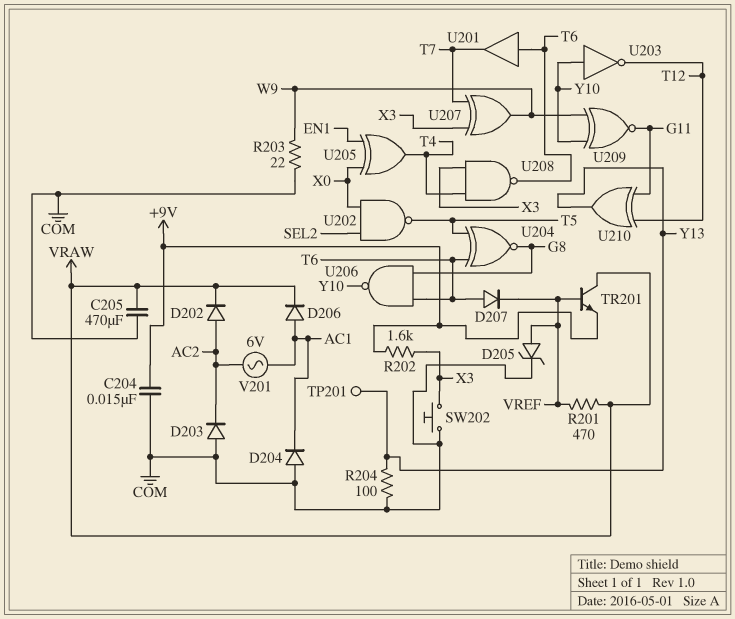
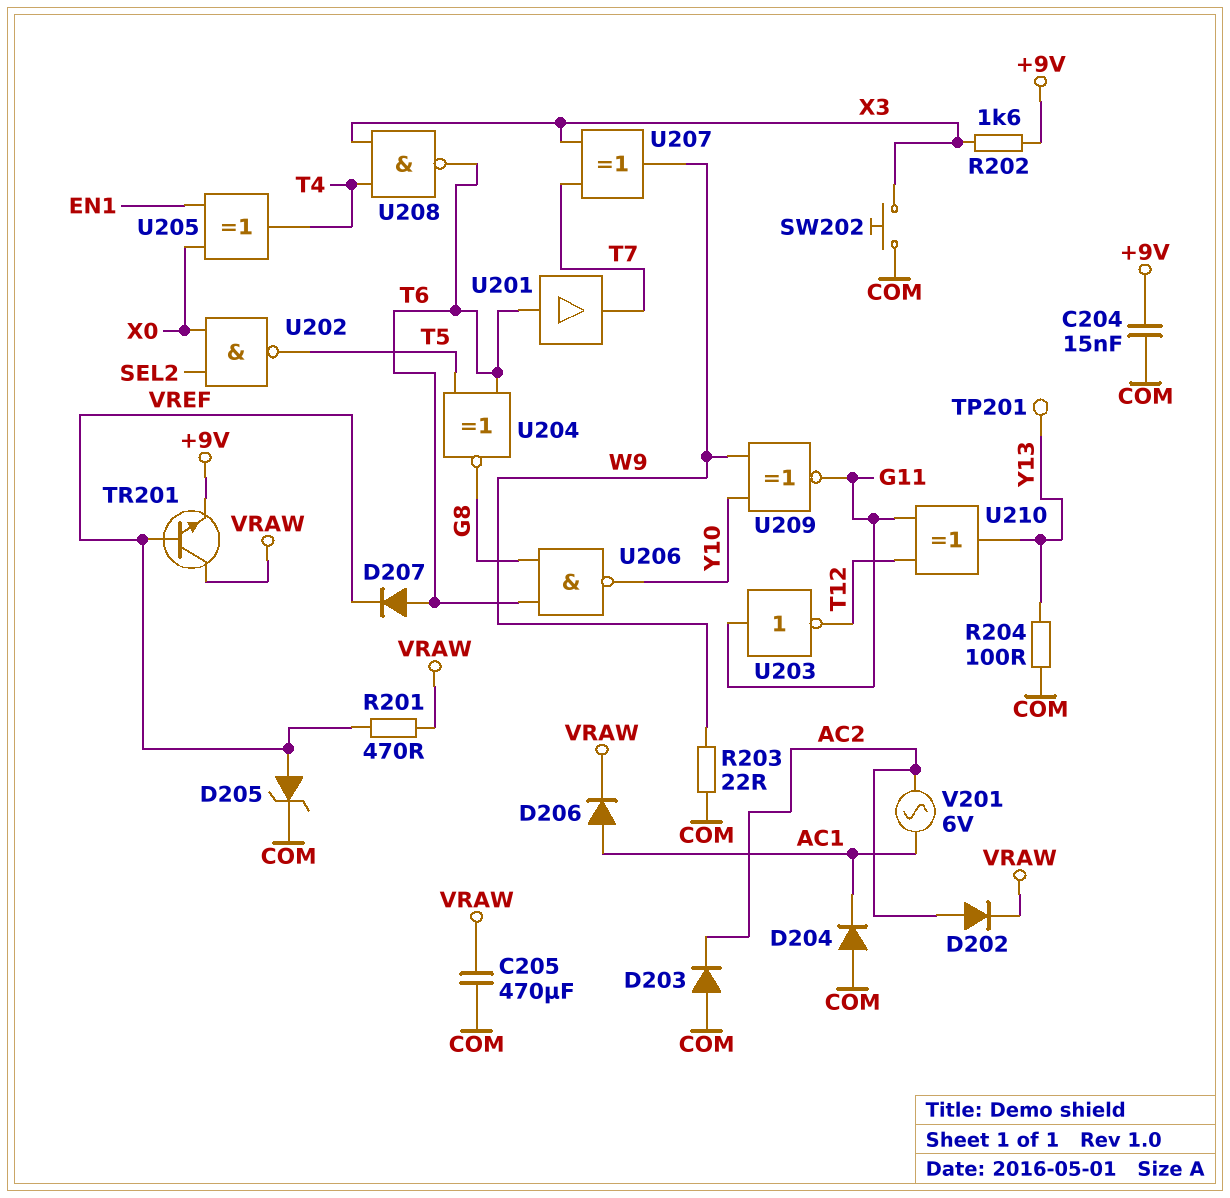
U203: NOT (in Y10, out T12) -> NOT (in G11, out T12)

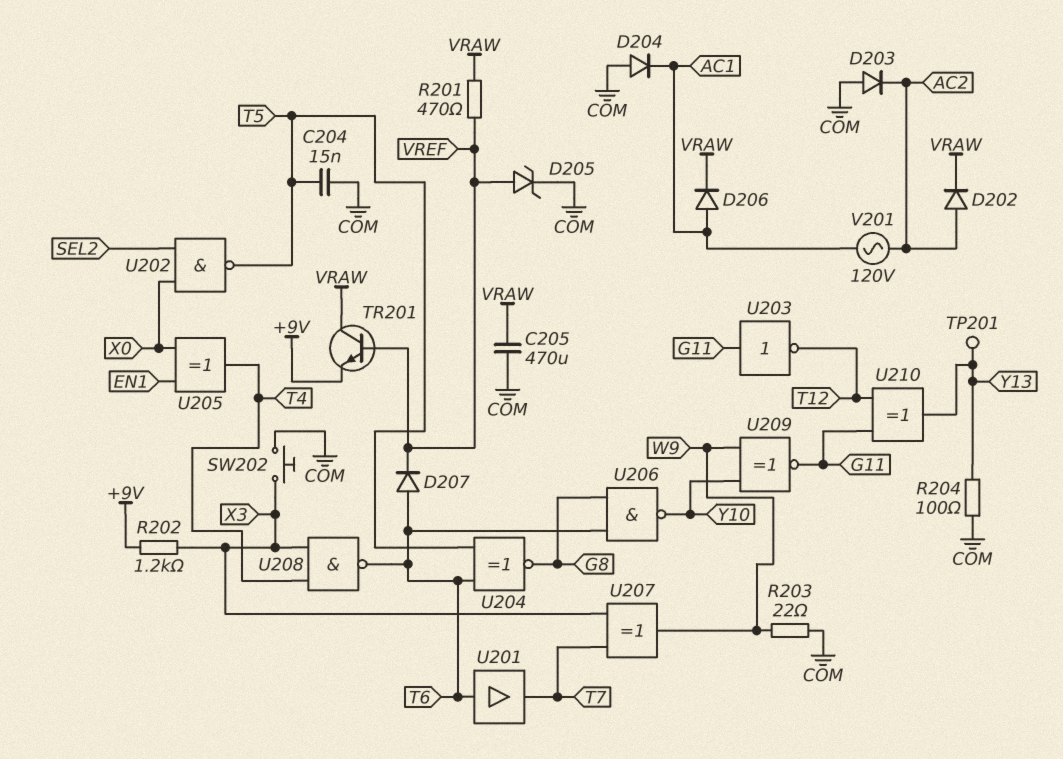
C204: 15nF (+9V, COM) -> 15nF (COM, T5)
R202: 1.6k (+9V, X3) -> 1.2k (+9V, X3)
V201: AC 6V (AC1, AC2) -> AC 120V (AC1, AC2)

